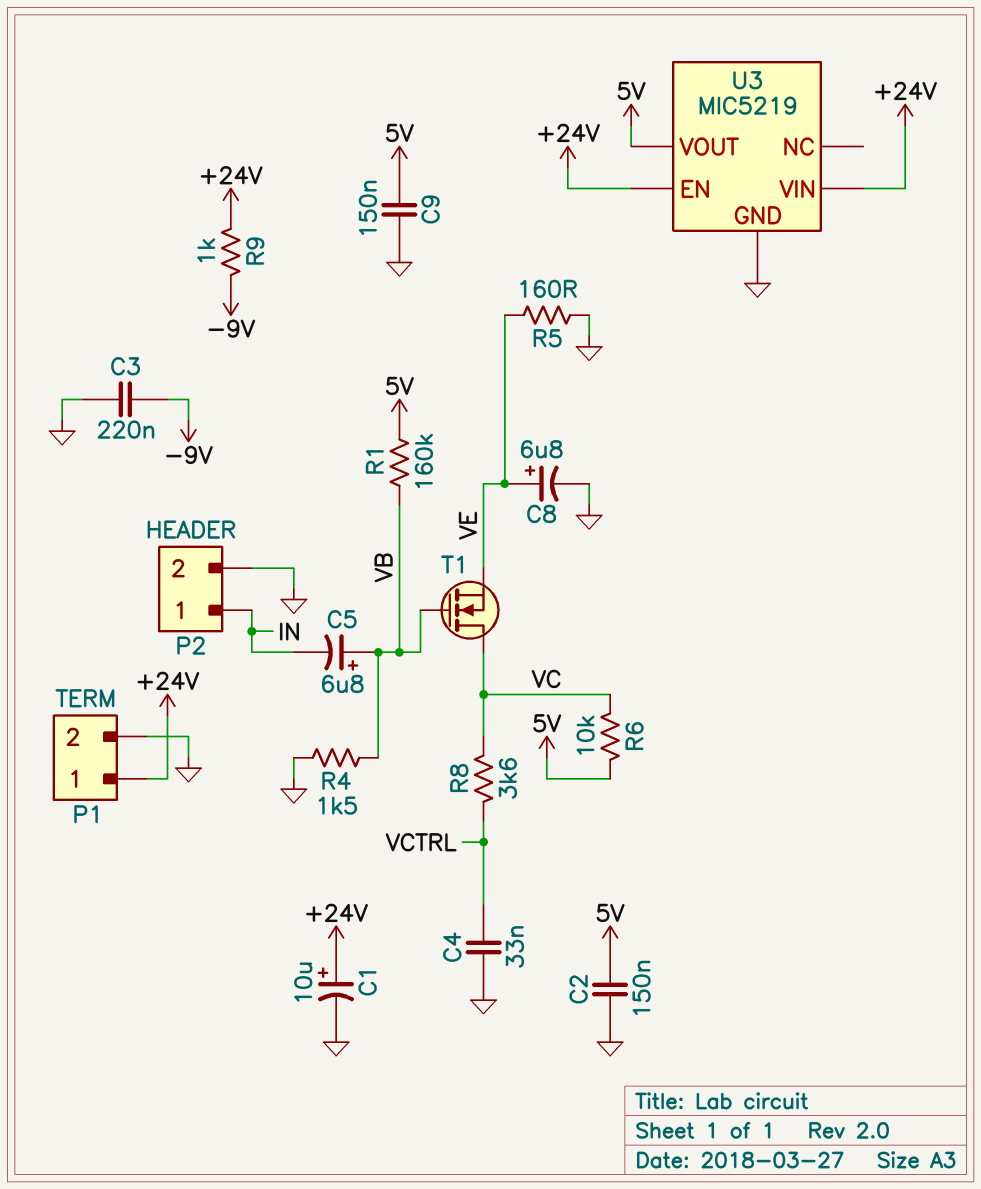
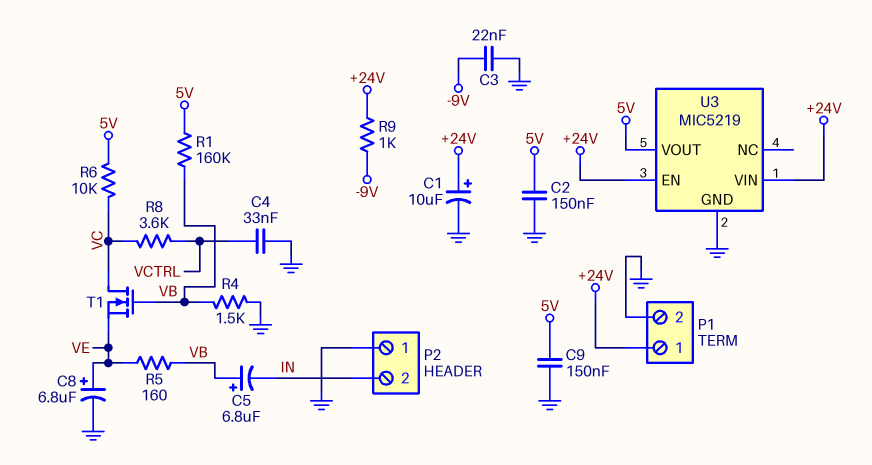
C3: 220nF (-9V, GND) -> 22nF (-9V, GND)
P2 pin 1: IN -> GND
P2 pin 2: GND -> IN
R5: 160 (GND, VE) -> 160 (VB, VE)

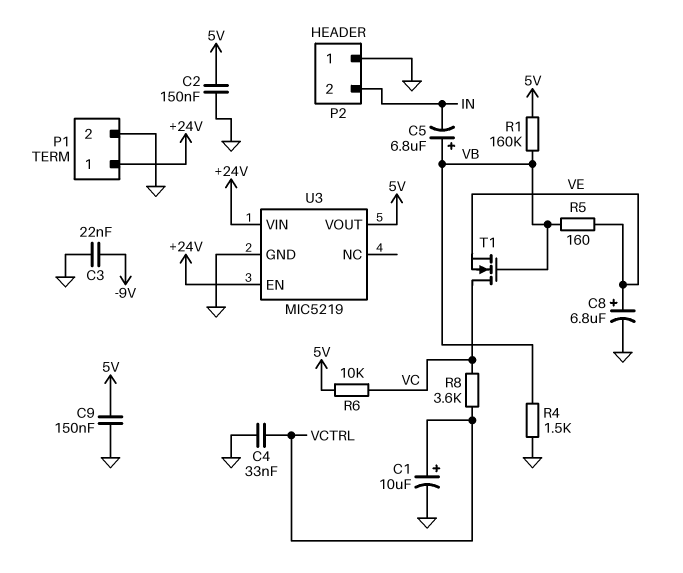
C1: 10uF (plus +24V, minus GND) -> 10uF (plus VCTRL, minus GND)
R9: 1k (+24V, -9V) -> none

